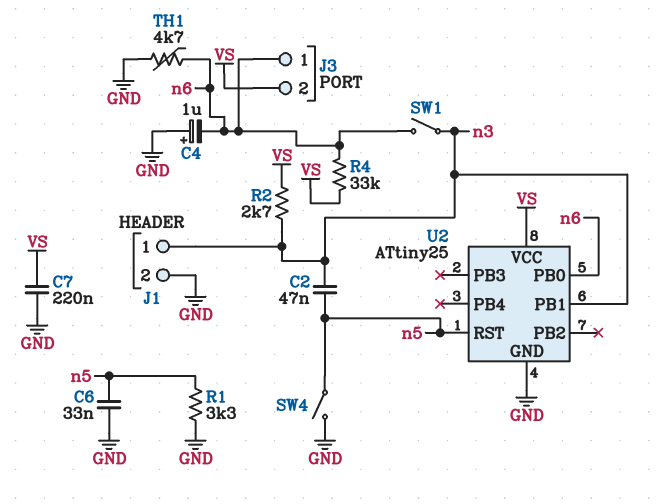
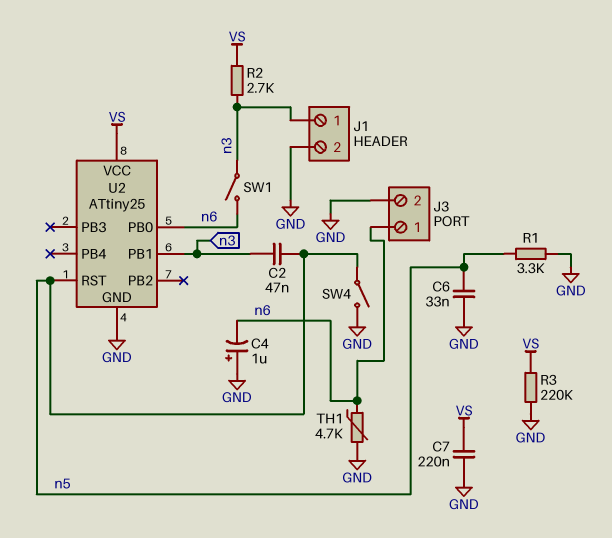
J3 pin 2: VS -> GND
R3: none -> 220k (GND, VS)
R4: 33k (VS, n6) -> none

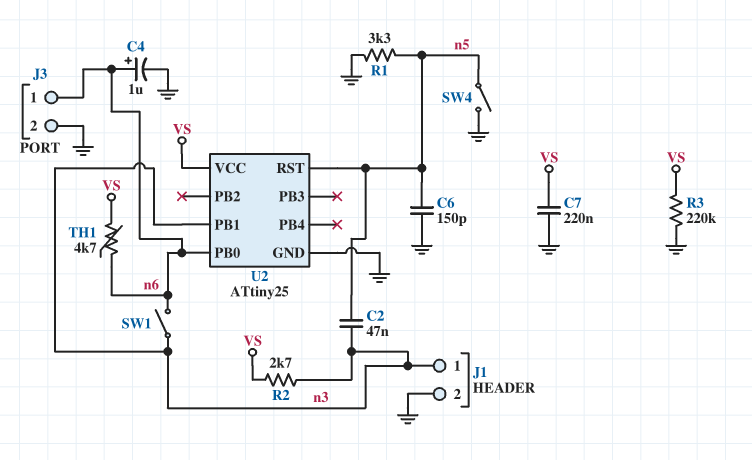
C4: 1uF (plus GND, minus n6) -> 1uF (plus n6, minus GND)
C6: 33nF (GND, n5) -> 150pF (GND, n5)
TH1: 4.7k (GND, n6) -> 4.7k (VS, n6)

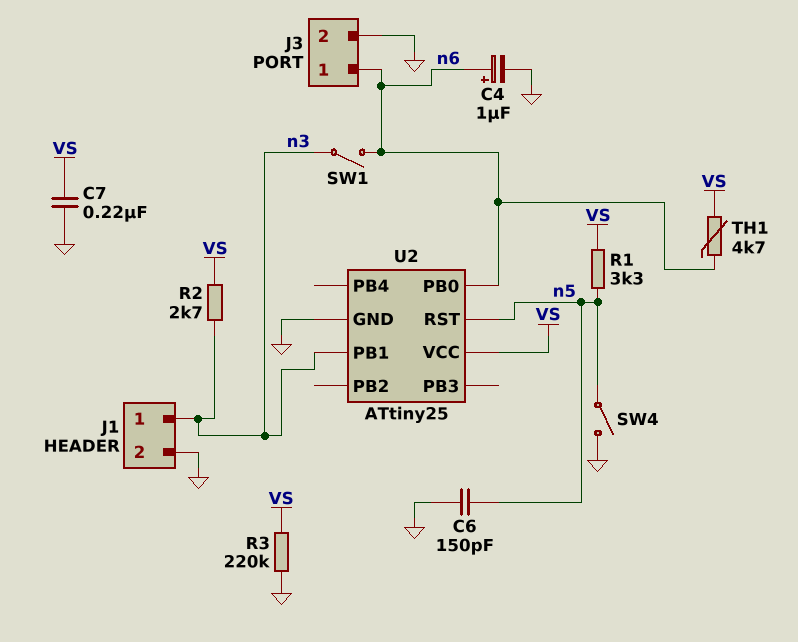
C2: 47nF (n3, n5) -> none
R1: 3.3k (GND, n5) -> 3.3k (VS, n5)

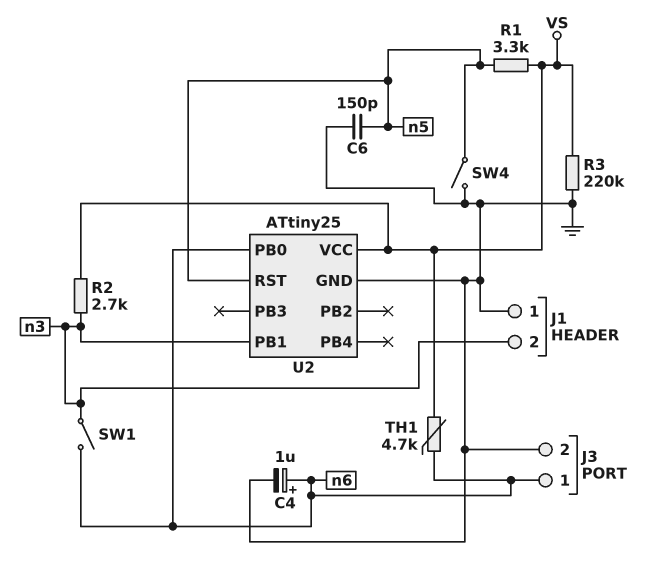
C7: 220nF (GND, VS) -> none
J1 pin 1: n3 -> GND
J1 pin 2: GND -> n3

